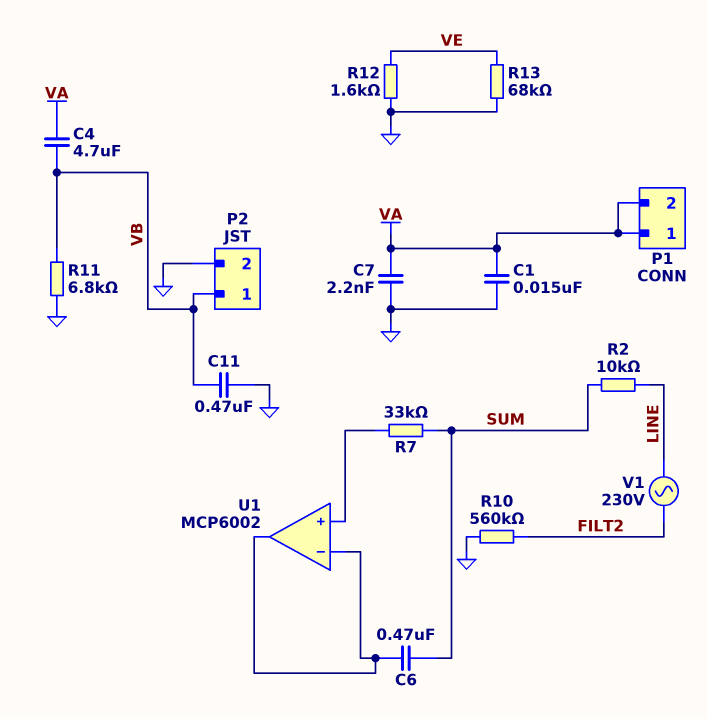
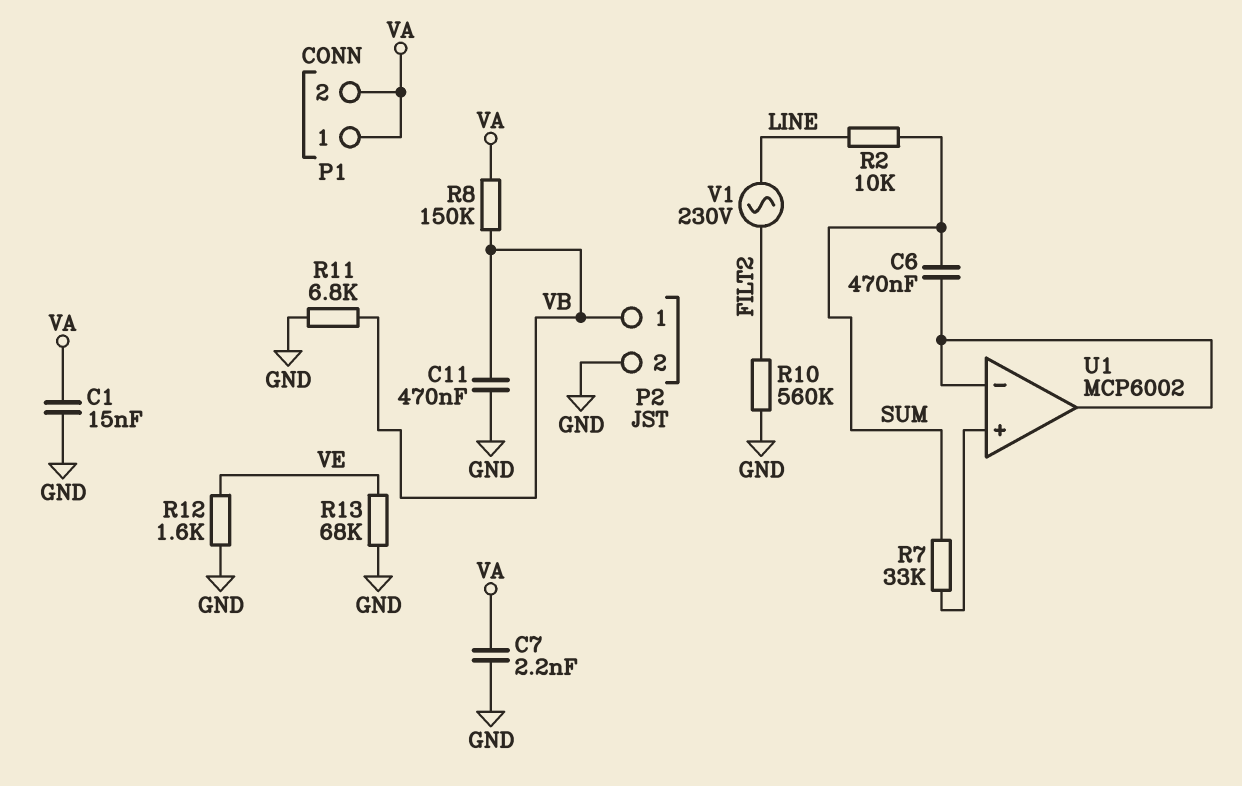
C4: 4.7uF (VA, VB) -> none
R8: none -> 150k (VA, VB)

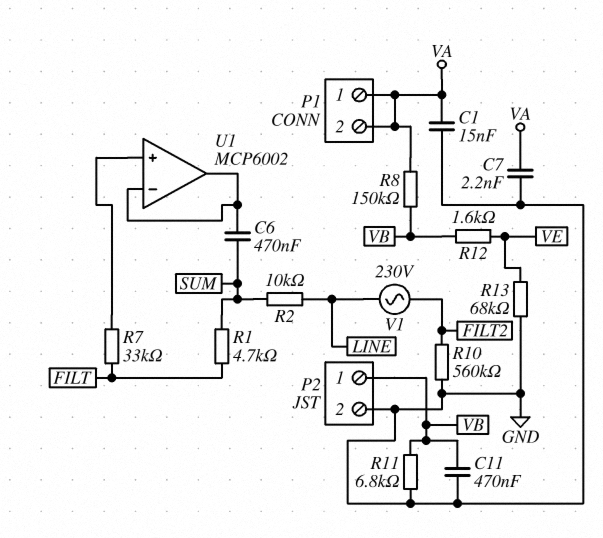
R1: none -> 4.7k (FILT, SUM)
R7: 33k (SUM, U1/in+) -> 33k (FILT, U1/in+)
R12: 1.6k (GND, VE) -> 1.6k (VB, VE)

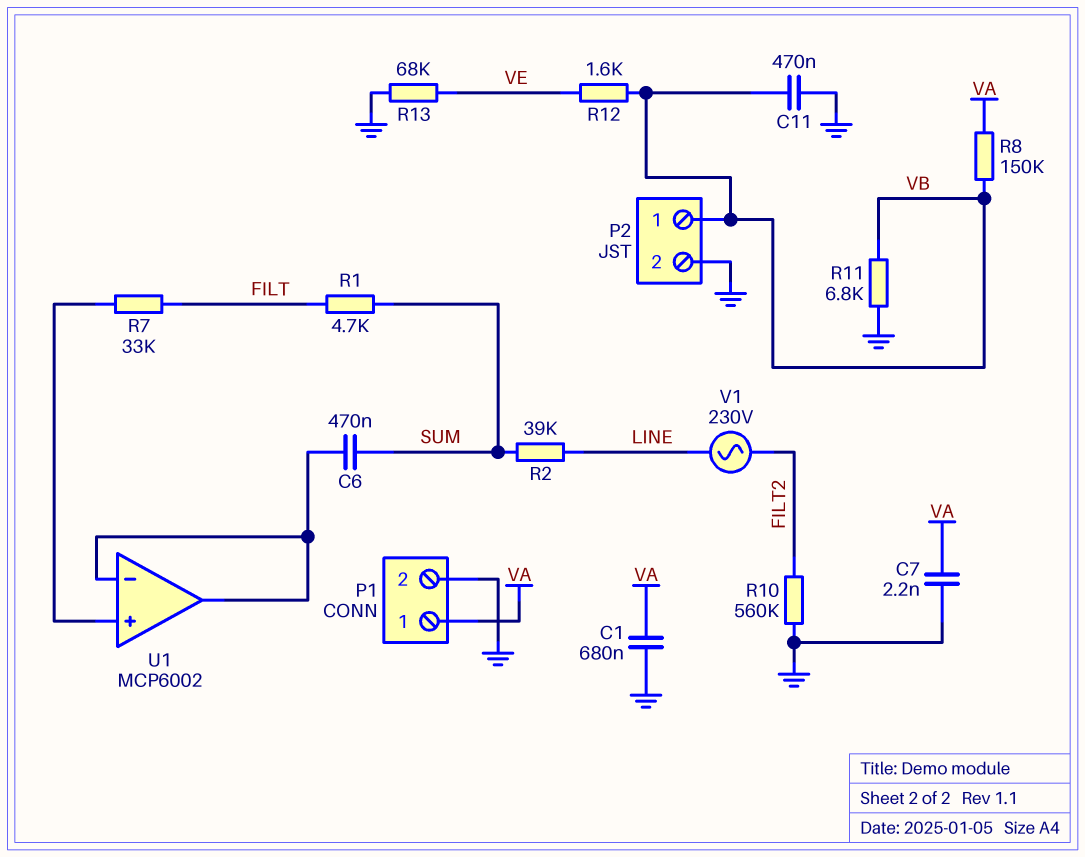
C1: 15nF (GND, VA) -> 680nF (GND, VA)
P1 pin 2: VA -> GND
R2: 10k (LINE, SUM) -> 39k (LINE, SUM)

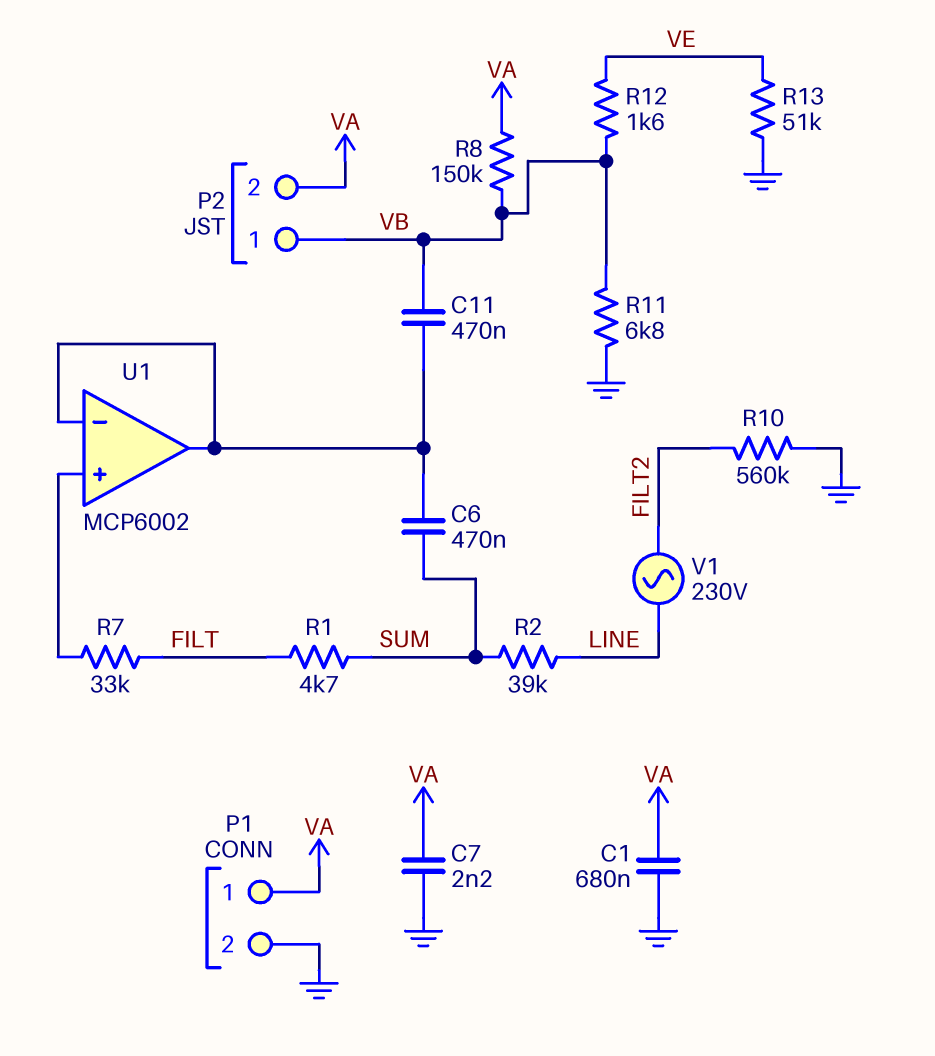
C11: 470nF (GND, VB) -> 470nF (U1/in-, VB)
P2 pin 2: GND -> VA
R13: 68k (GND, VE) -> 51k (GND, VE)

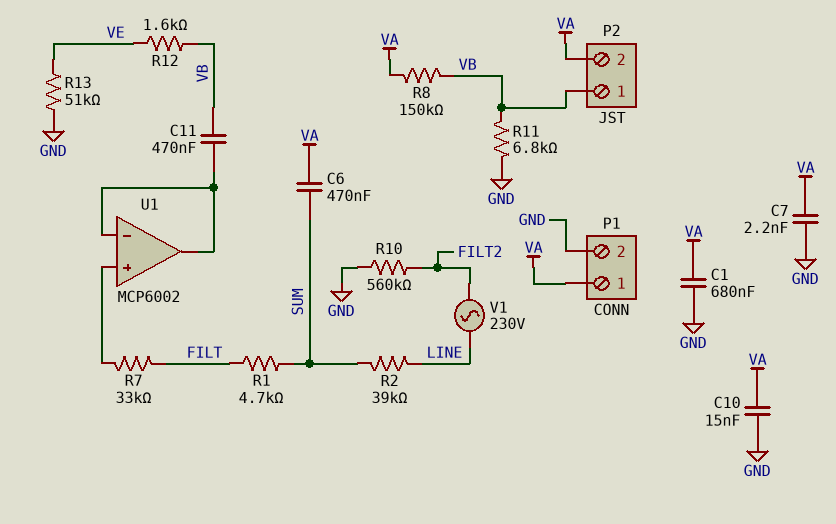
C6: 470nF (SUM, U1/in-) -> 470nF (SUM, VA)
C10: none -> 15nF (GND, VA)

